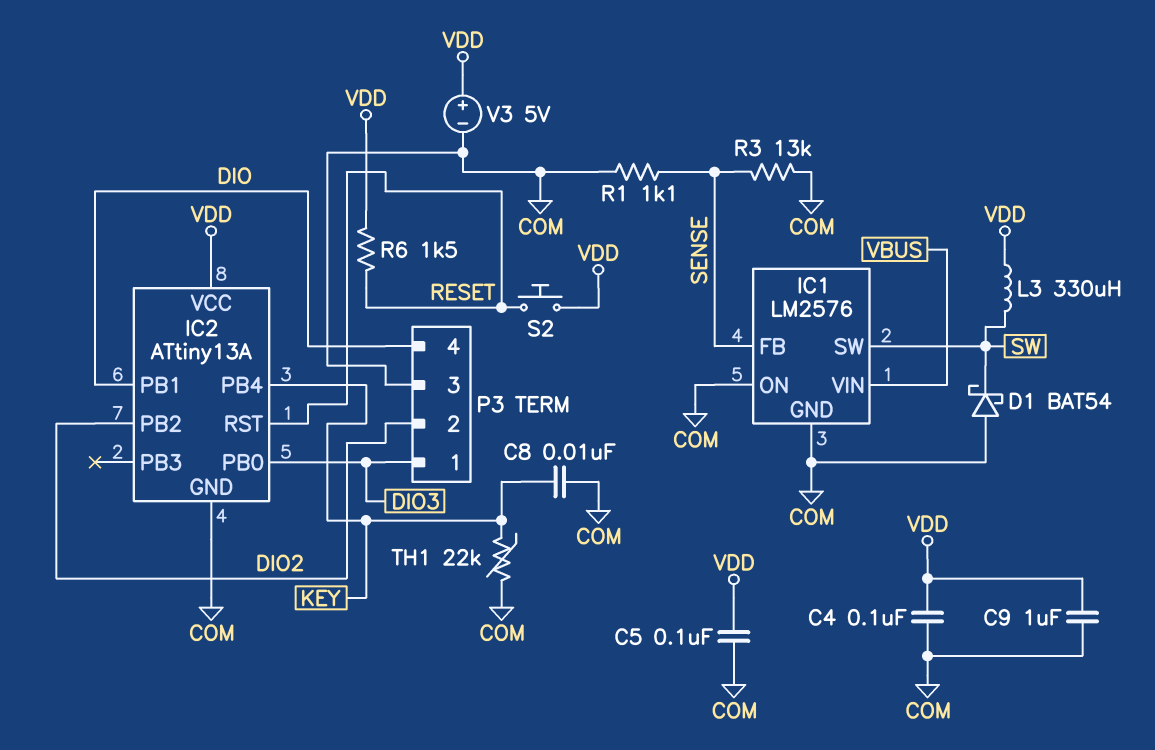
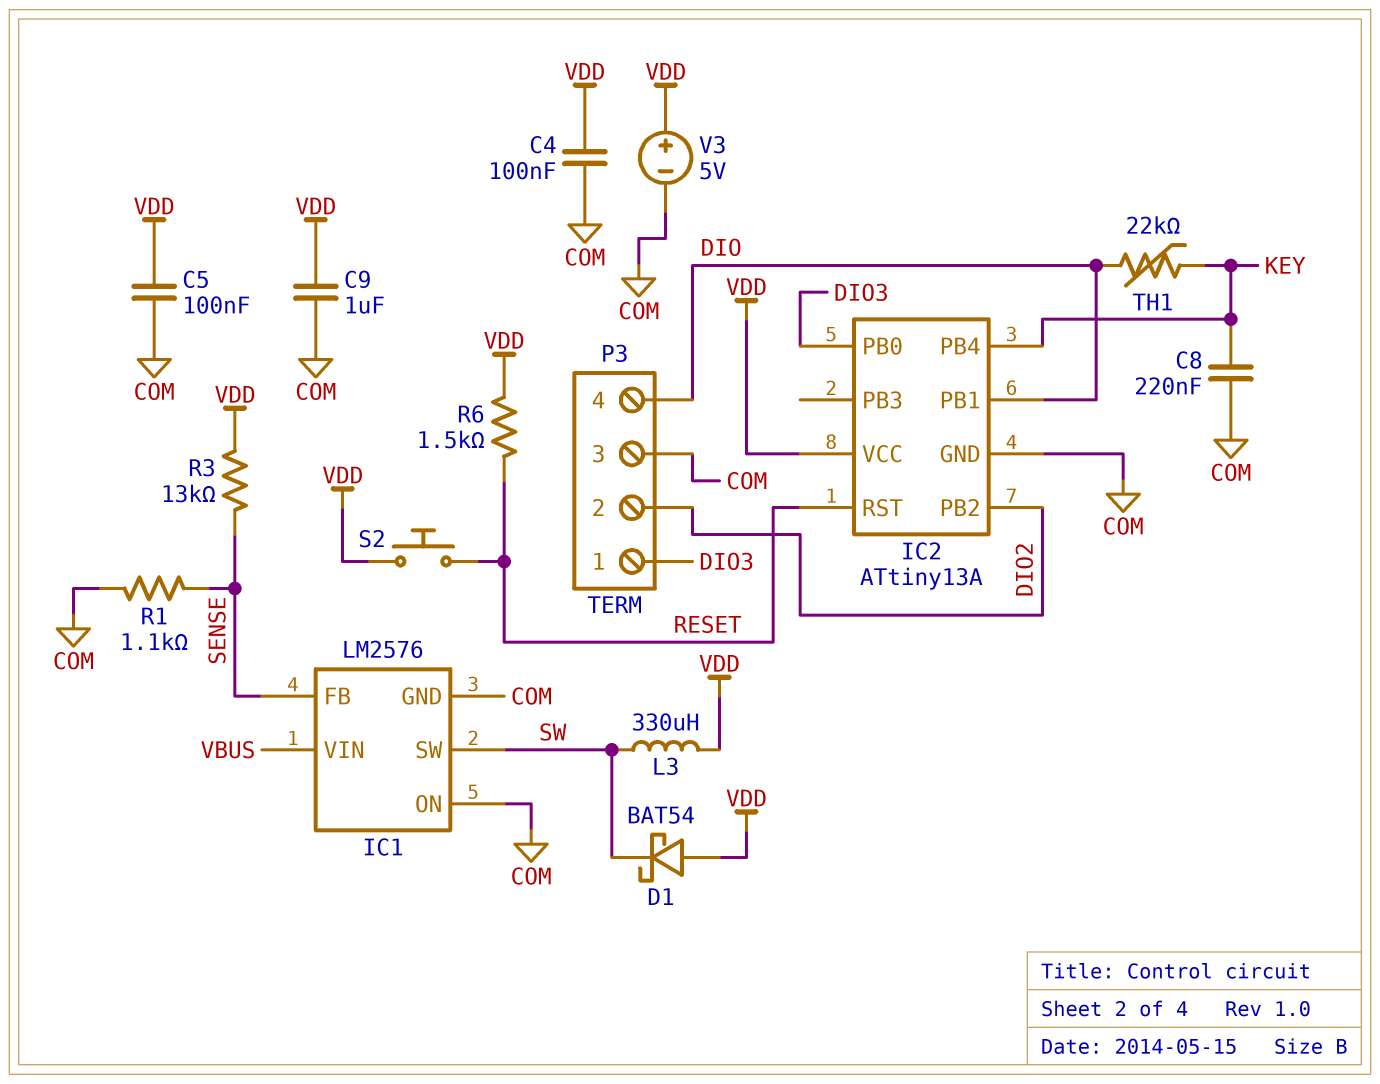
C8: 10nF (COM, KEY) -> 220nF (COM, KEY)
D1: schottky BAT54 (A COM, K SW) -> schottky BAT54 (A VDD, K SW)
R3: 13k (COM, SENSE) -> 13k (SENSE, VDD)
TH1: 22k (COM, KEY) -> 22k (DIO, KEY)

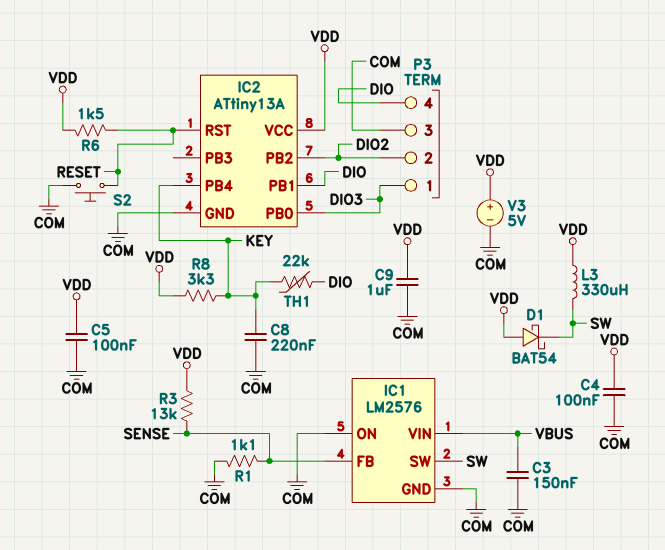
C3: none -> 150nF (COM, VBUS)
R8: none -> 3.3k (KEY, VDD)
S2: button (RESET, VDD) -> button (COM, RESET)

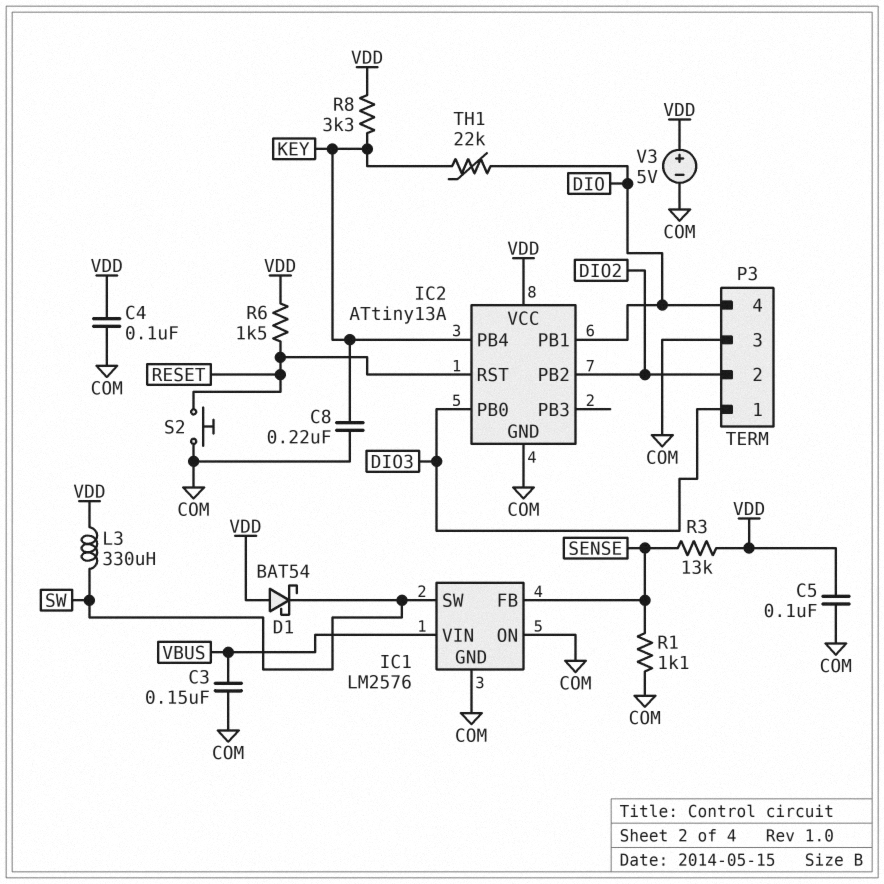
C9: 1uF (COM, VDD) -> none

